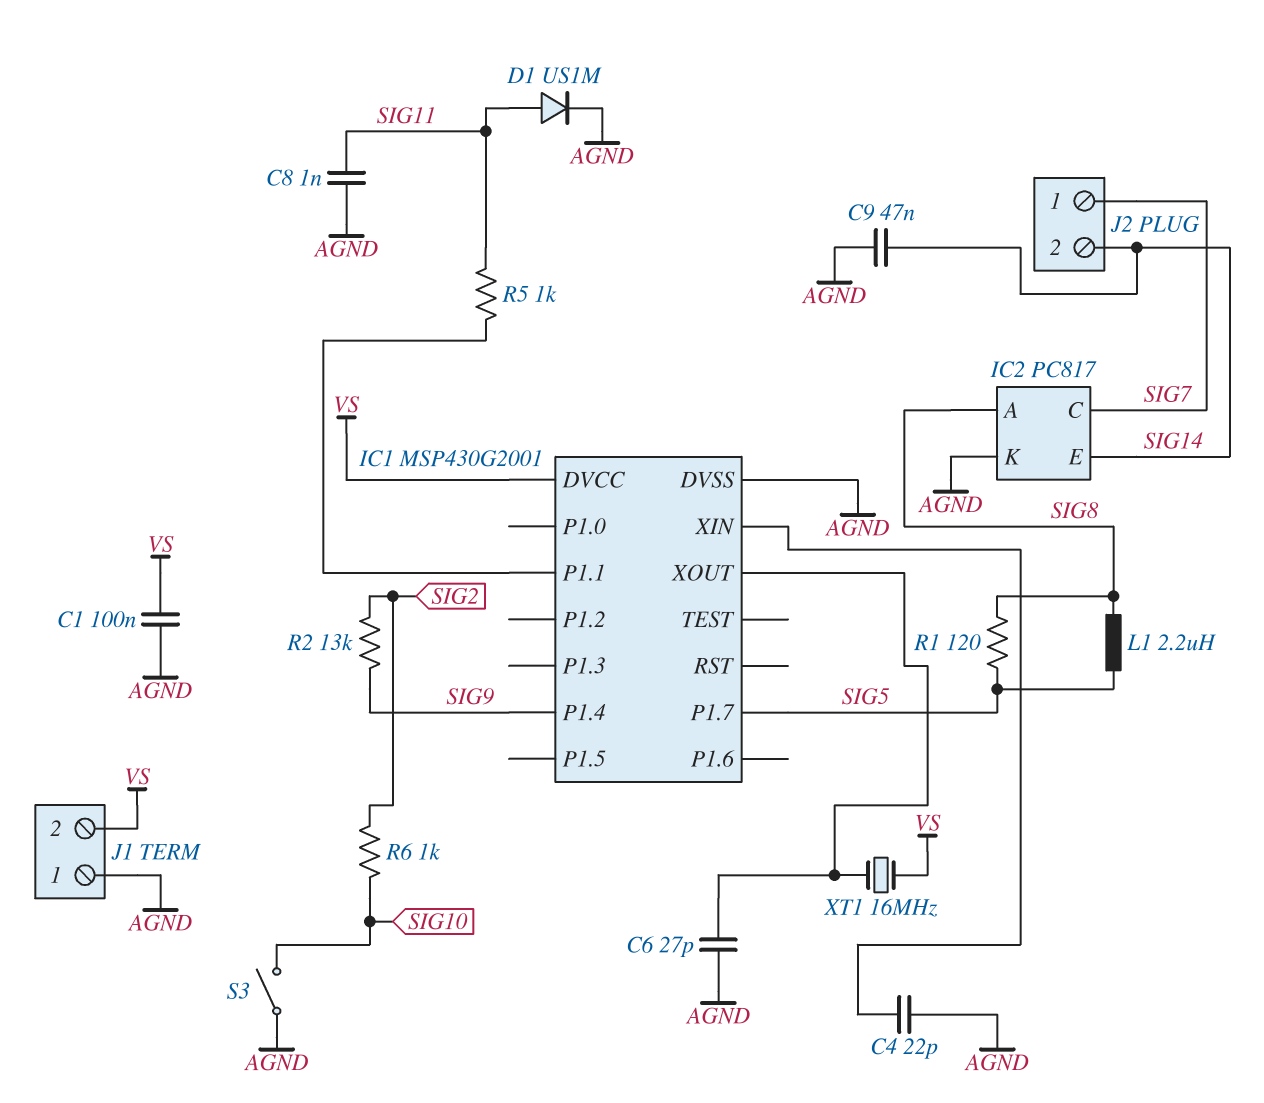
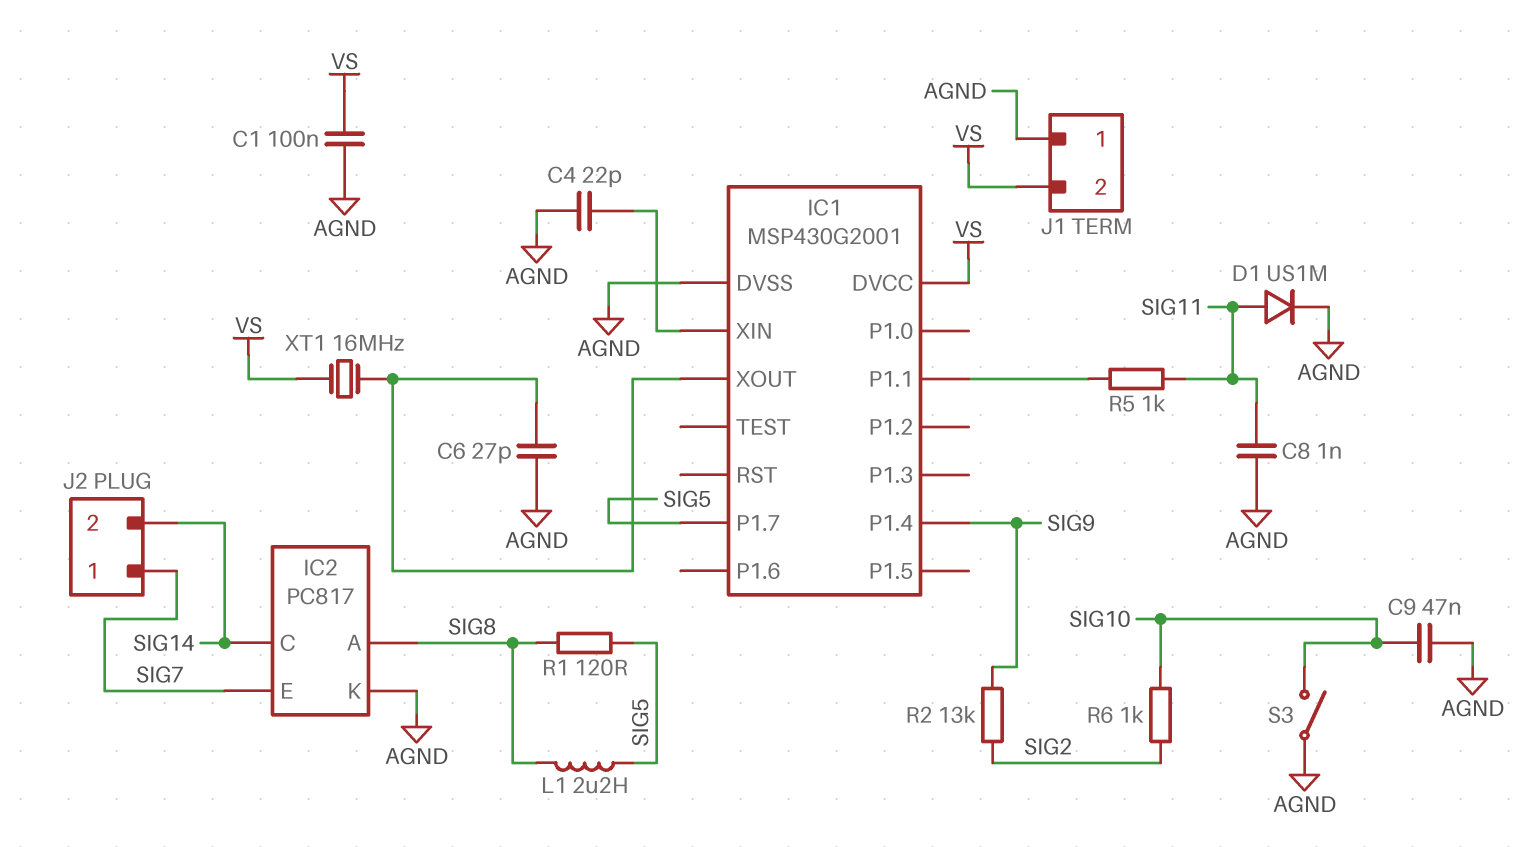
C9: 47nF (AGND, SIG14) -> 47nF (AGND, SIG10)
IC2 pin C: SIG7 -> SIG14
IC2 pin E: SIG14 -> SIG7

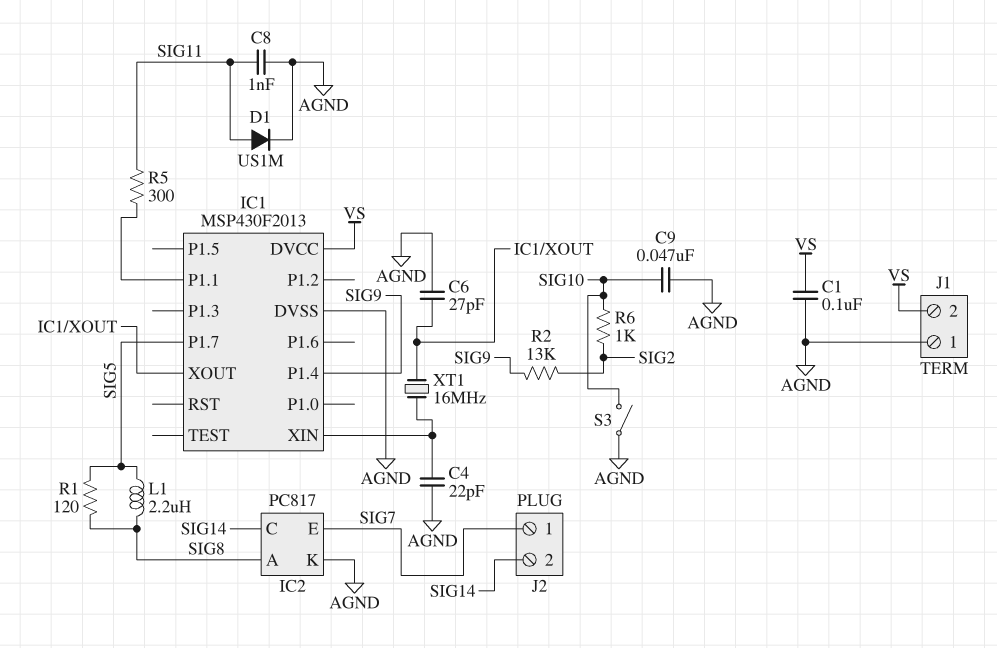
IC1: MSP430G2001 -> MSP430F2013
R5: 1k (IC1/P1.1, SIG11) -> 300 (IC1/P1.1, SIG11)
XT1: 16MHz (IC1/XOUT, VS) -> 16MHz (IC1/XIN, IC1/XOUT)

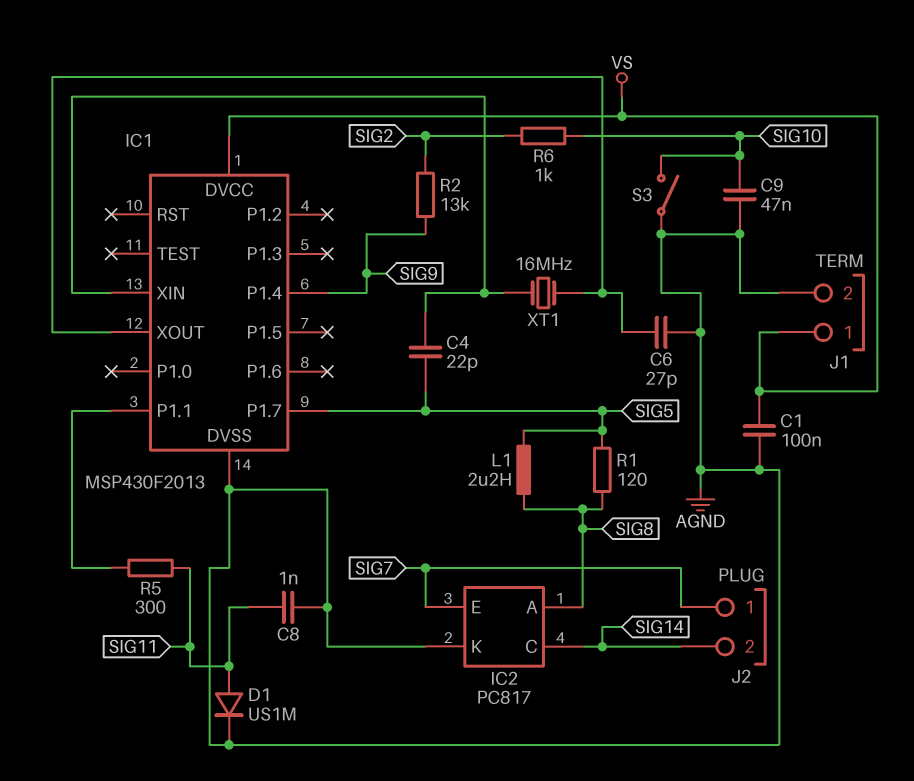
C4: 22pF (AGND, IC1/XIN) -> 22pF (IC1/XIN, SIG5)
J1 pin 1: AGND -> VS
J1 pin 2: VS -> AGND

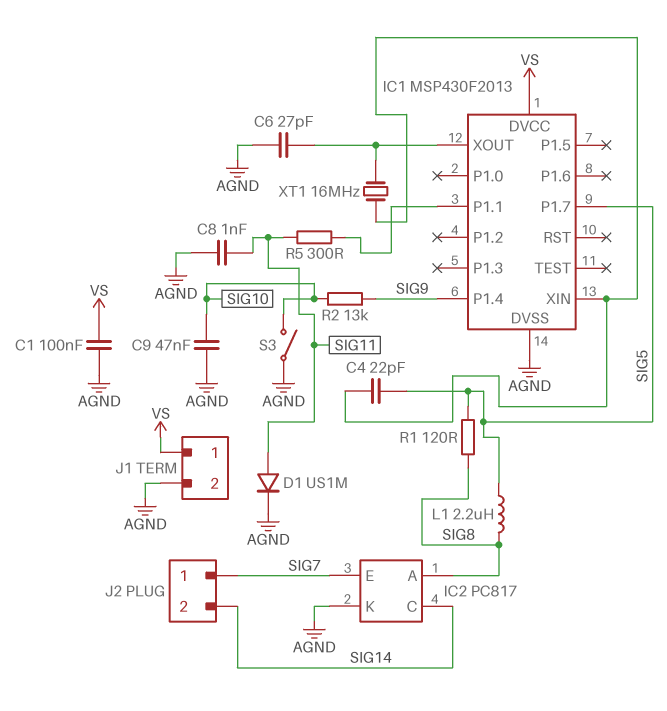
R2: 13k (SIG2, SIG9) -> 13k (SIG9, SIG10)
R6: 1k (SIG2, SIG10) -> none

